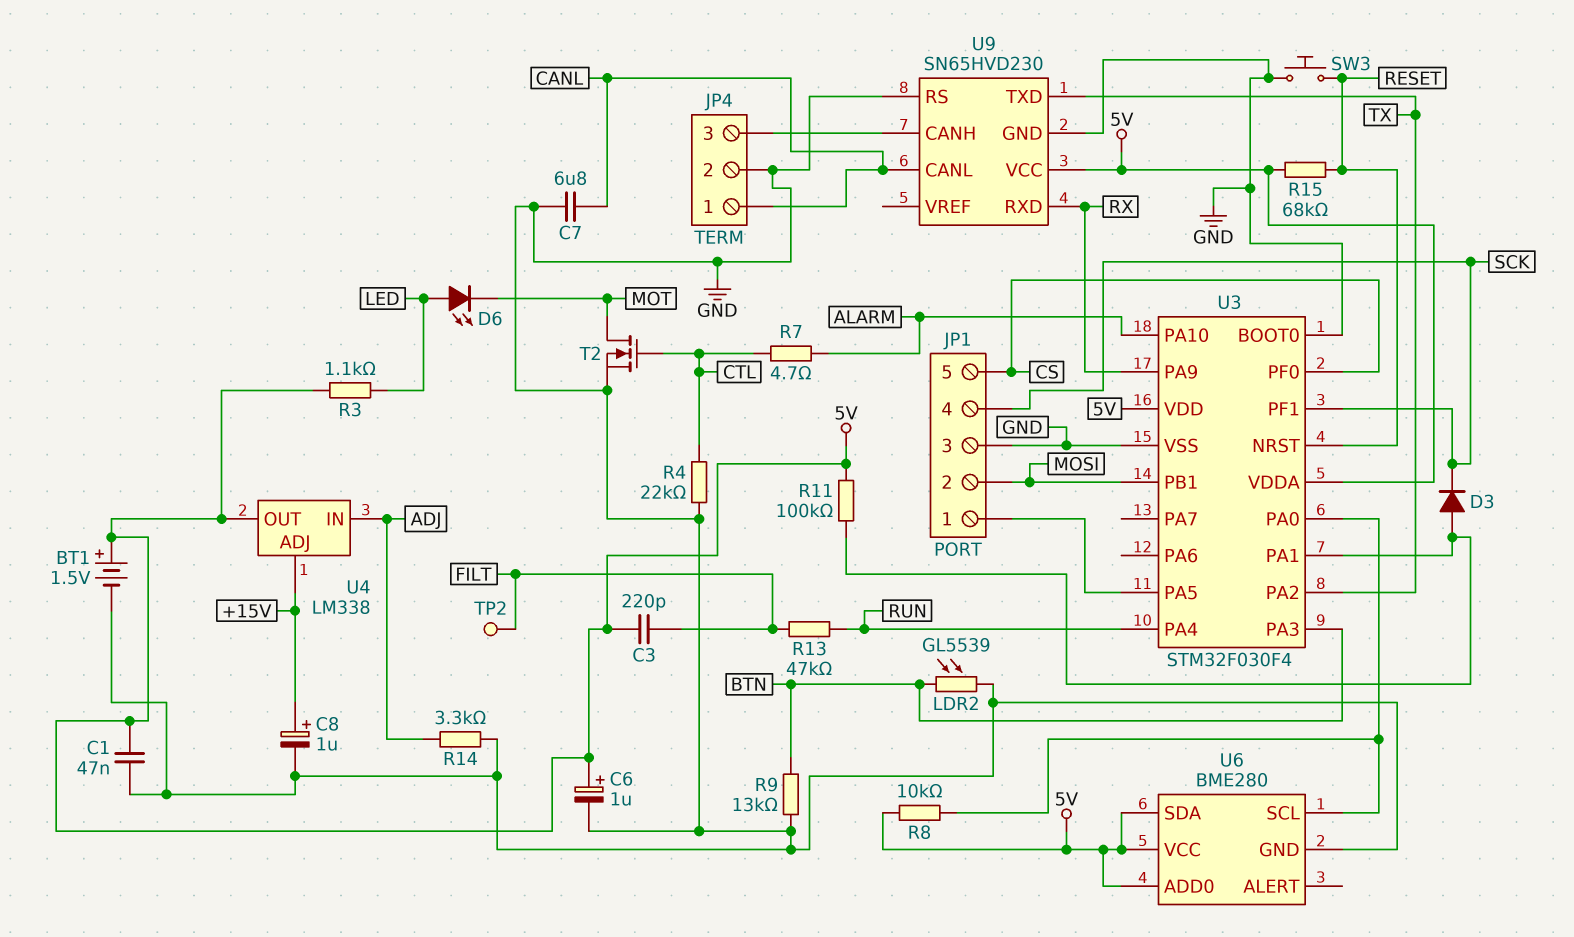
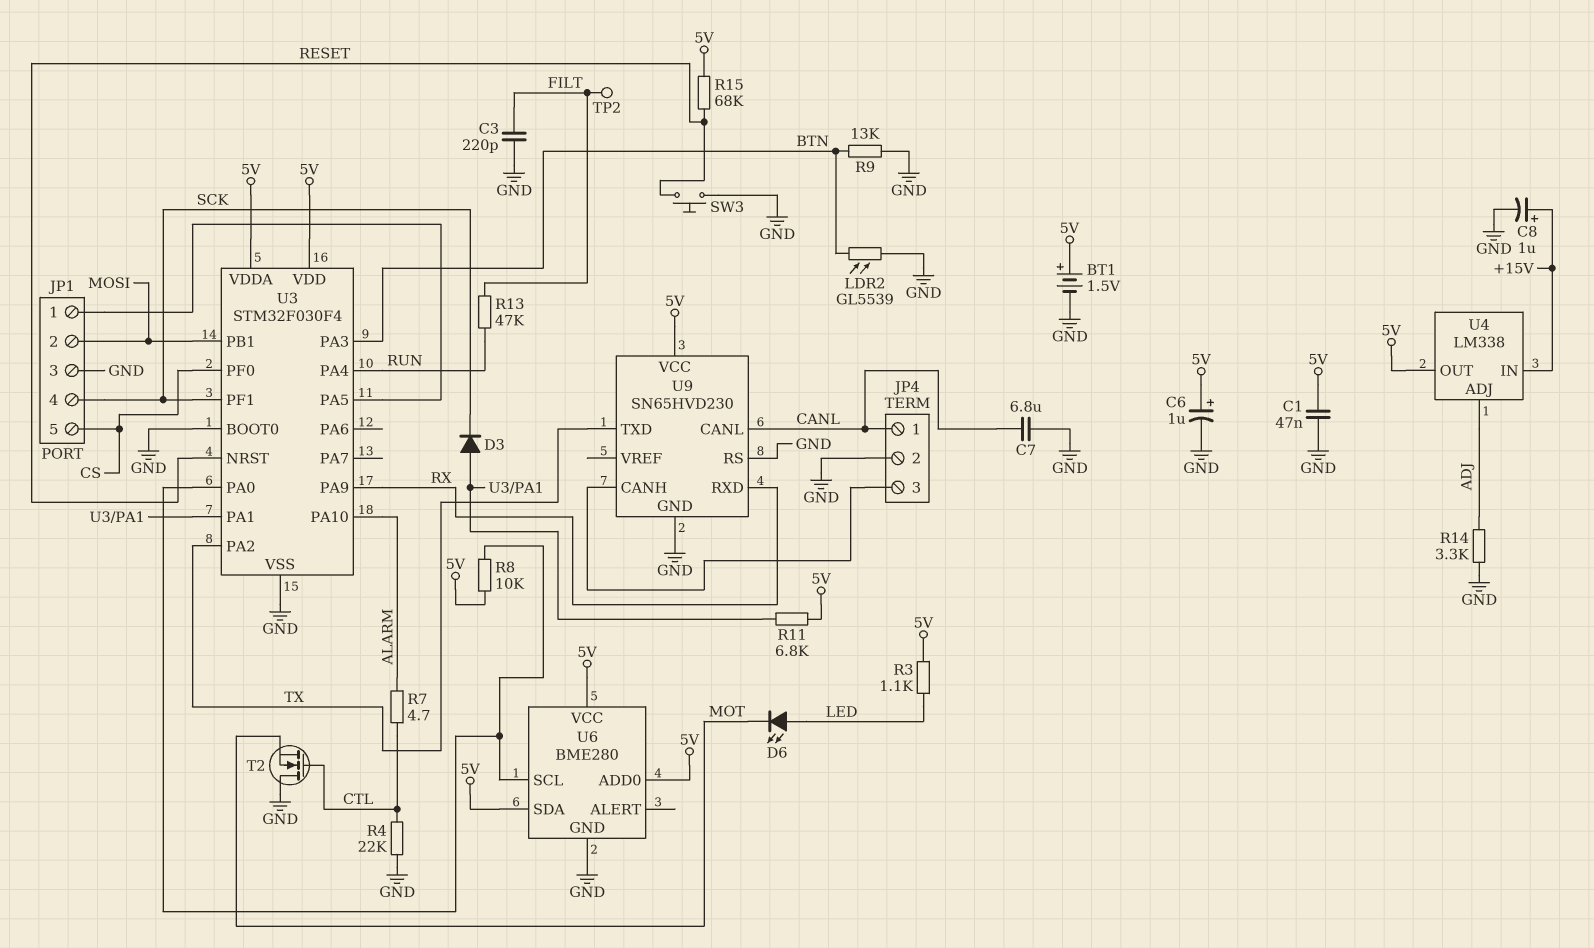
C3: 220pF (5V, FILT) -> 220pF (FILT, GND)
R11: 100k (5V, U3/PA1) -> 6.8k (5V, U3/PA1)
T2: NMOS (G CTL, D MOT, S GND) -> NMOS (G CTL, D GND, S MOT)
U4 pin ADJ: +15V -> ADJ
U4 pin IN: ADJ -> +15V

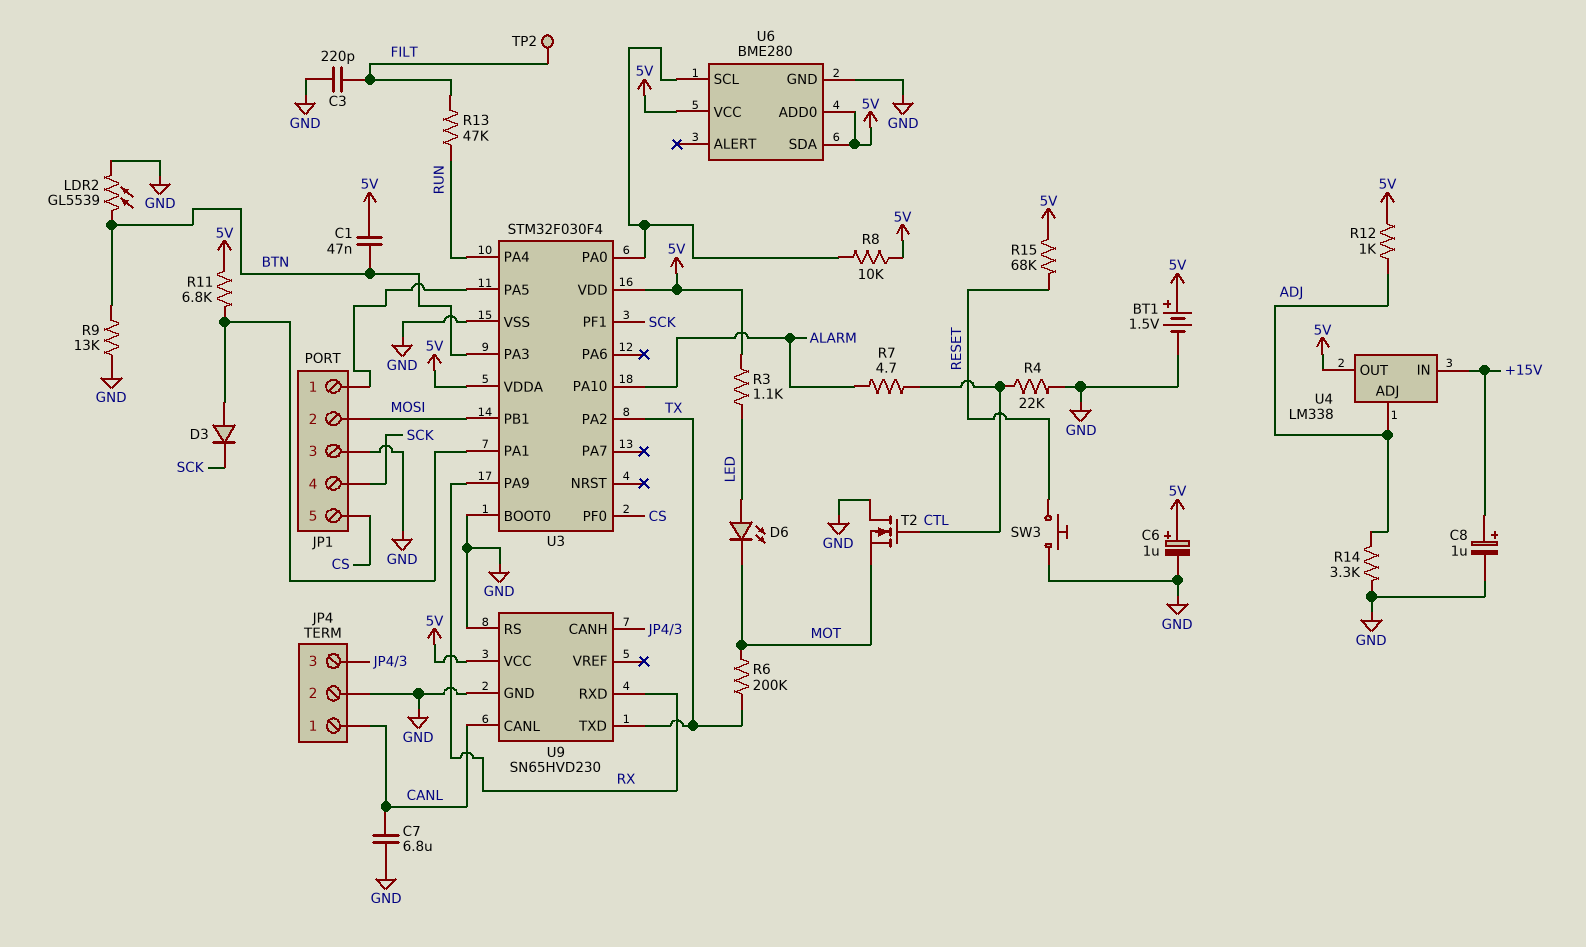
C1: 47nF (5V, GND) -> 47nF (5V, BTN)
R6: none -> 200k (MOT, TX)
R12: none -> 1k (5V, ADJ)
U3 pin NRST: RESET -> none

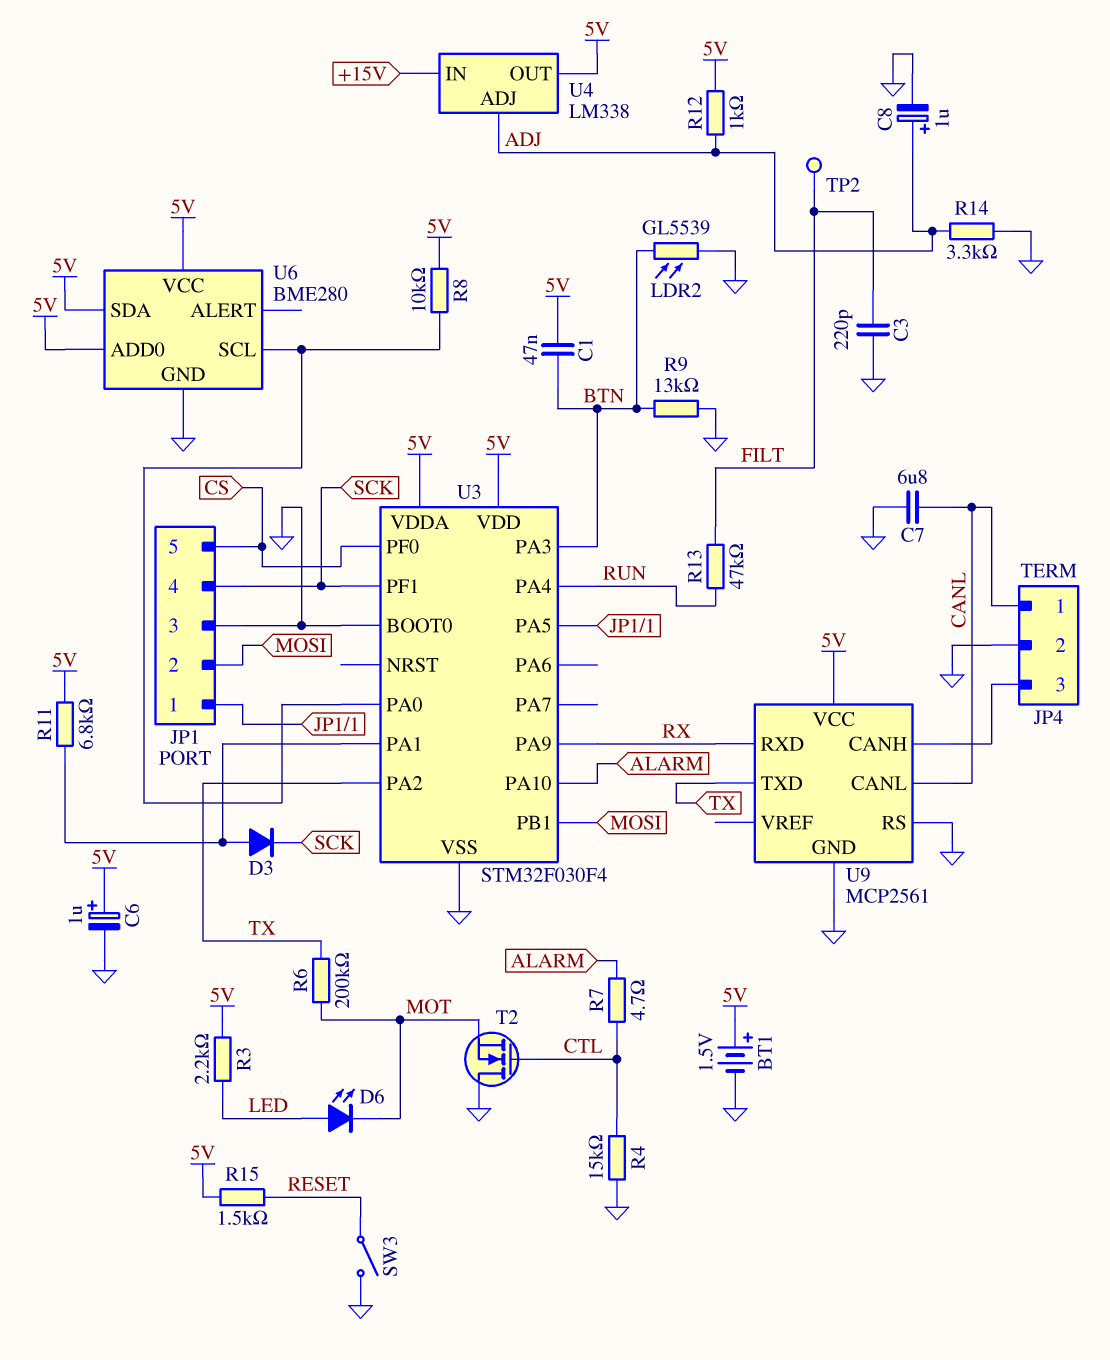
C8: 1uF (plus +15V, minus GND) -> 1uF (plus ADJ, minus GND)
R3: 1.1k (5V, LED) -> 2.2k (5V, LED)
R4: 22k (CTL, GND) -> 15k (CTL, GND)
R15: 68k (5V, RESET) -> 1.5k (5V, RESET)
SW3: button (GND, RESET) -> switch (GND, RESET)
U9: SN65HVD230 -> MCP2561

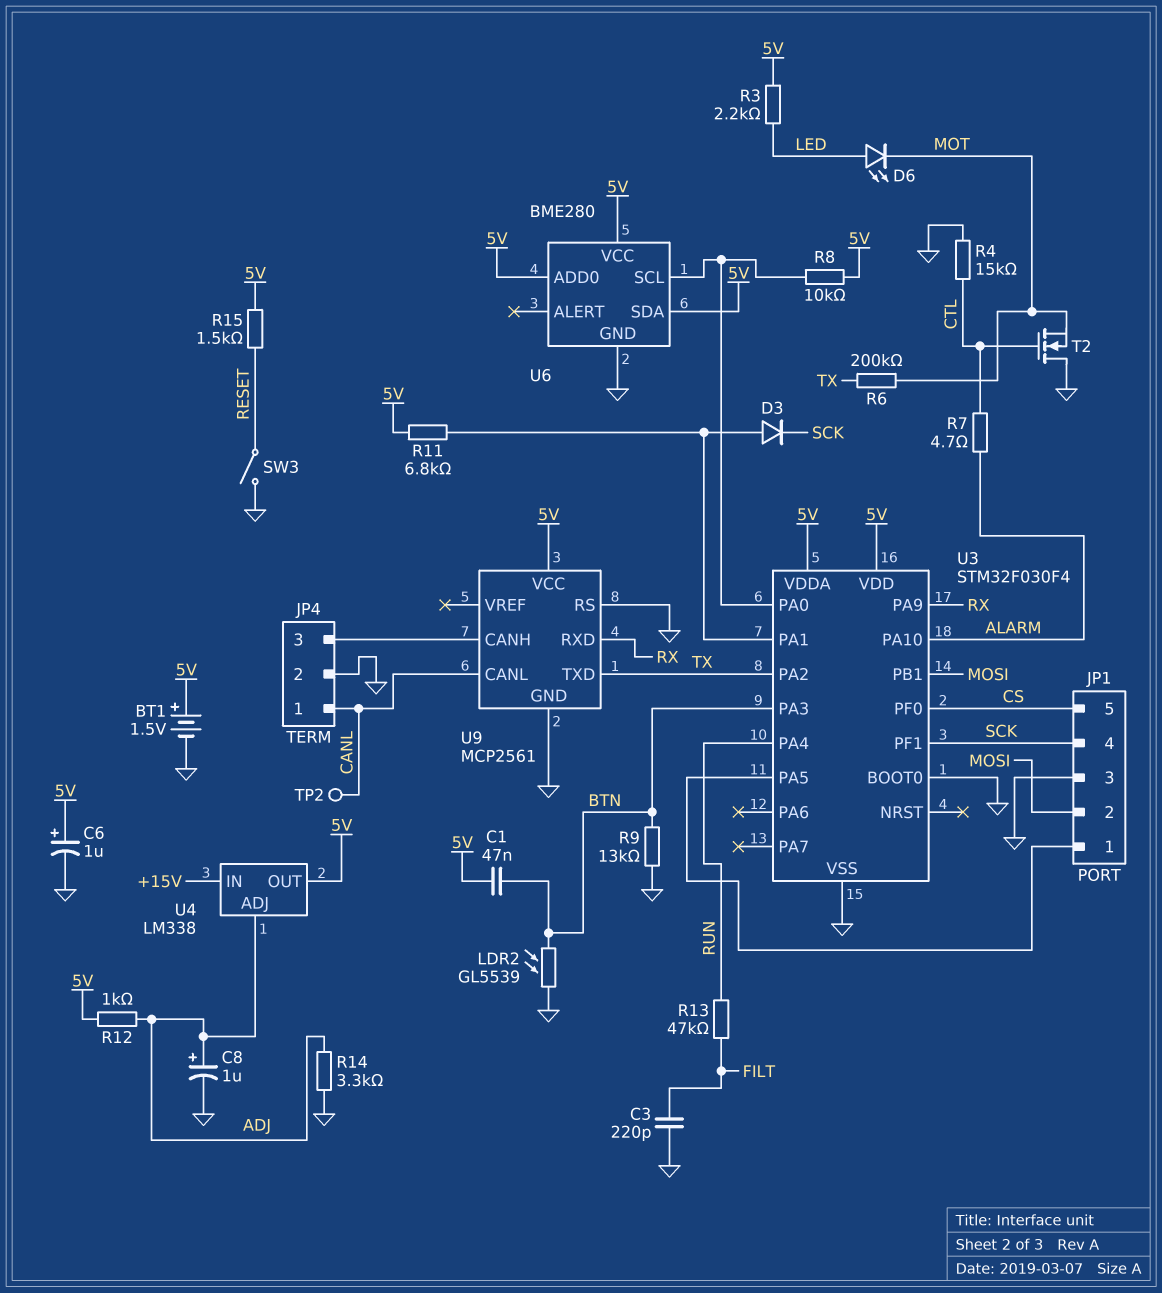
C7: 6.8uF (CANL, GND) -> none
TP2: test point (FILT) -> test point (CANL)

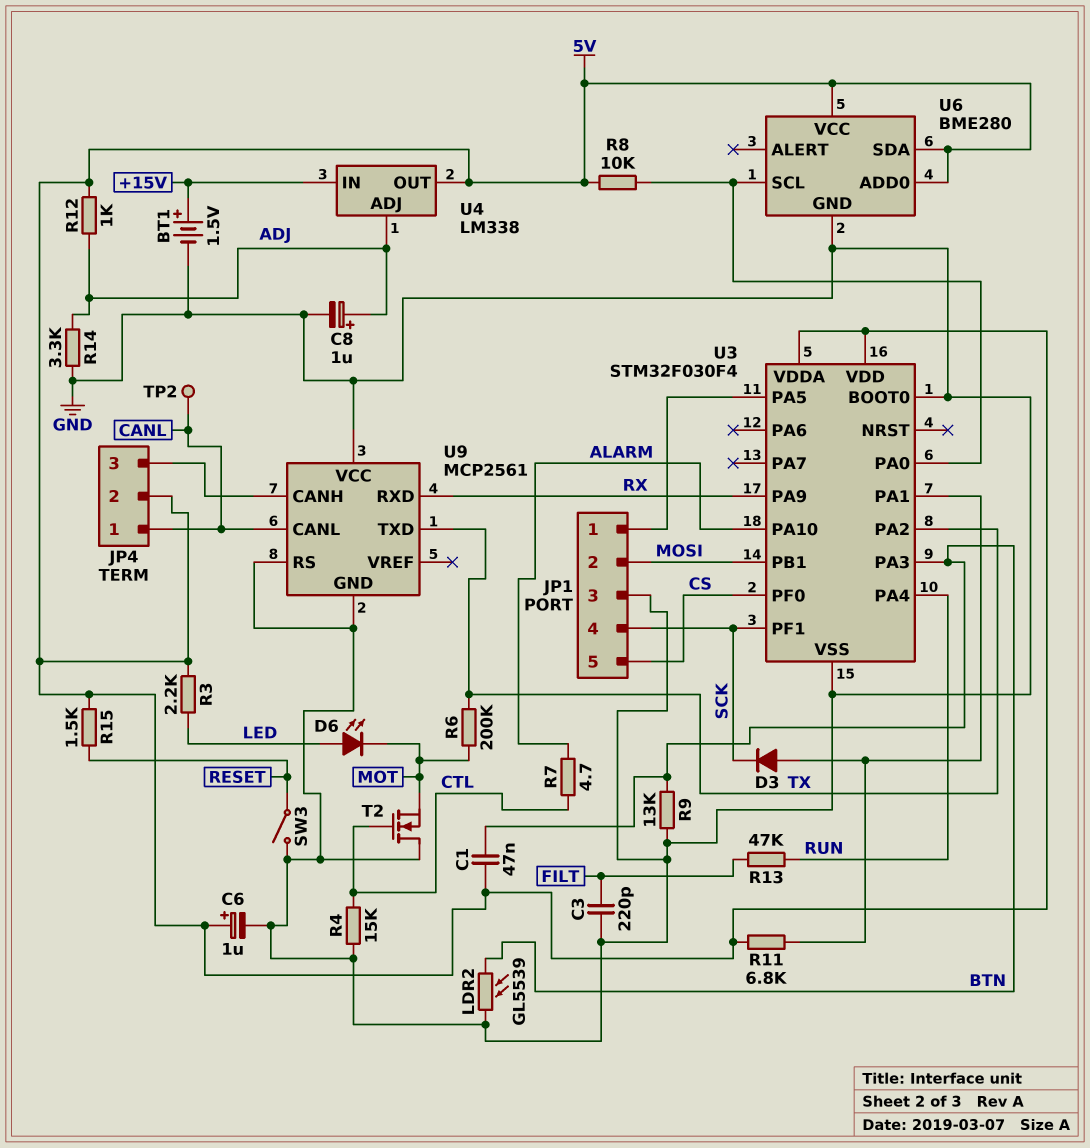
BT1: 1.5V (plus 5V, minus GND) -> 1.5V (plus +15V, minus GND)
JP4 pin 2: GND -> 5V
U9 pin VCC: 5V -> GND

